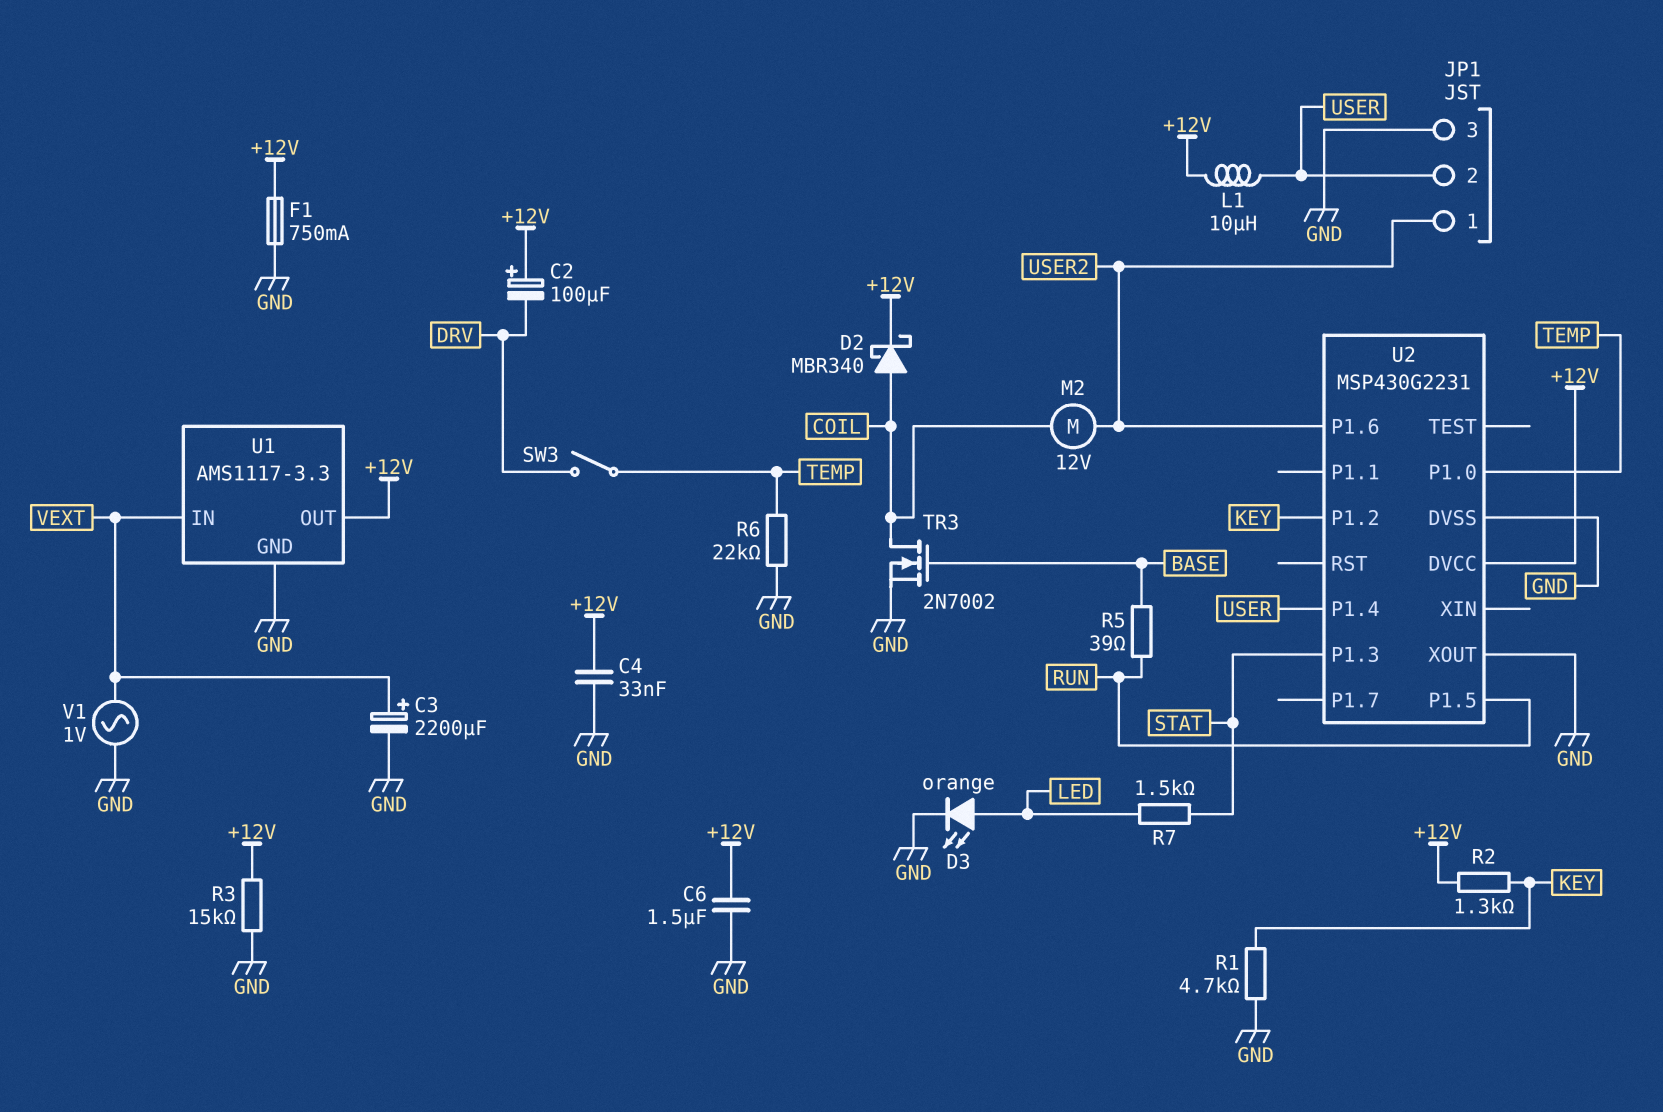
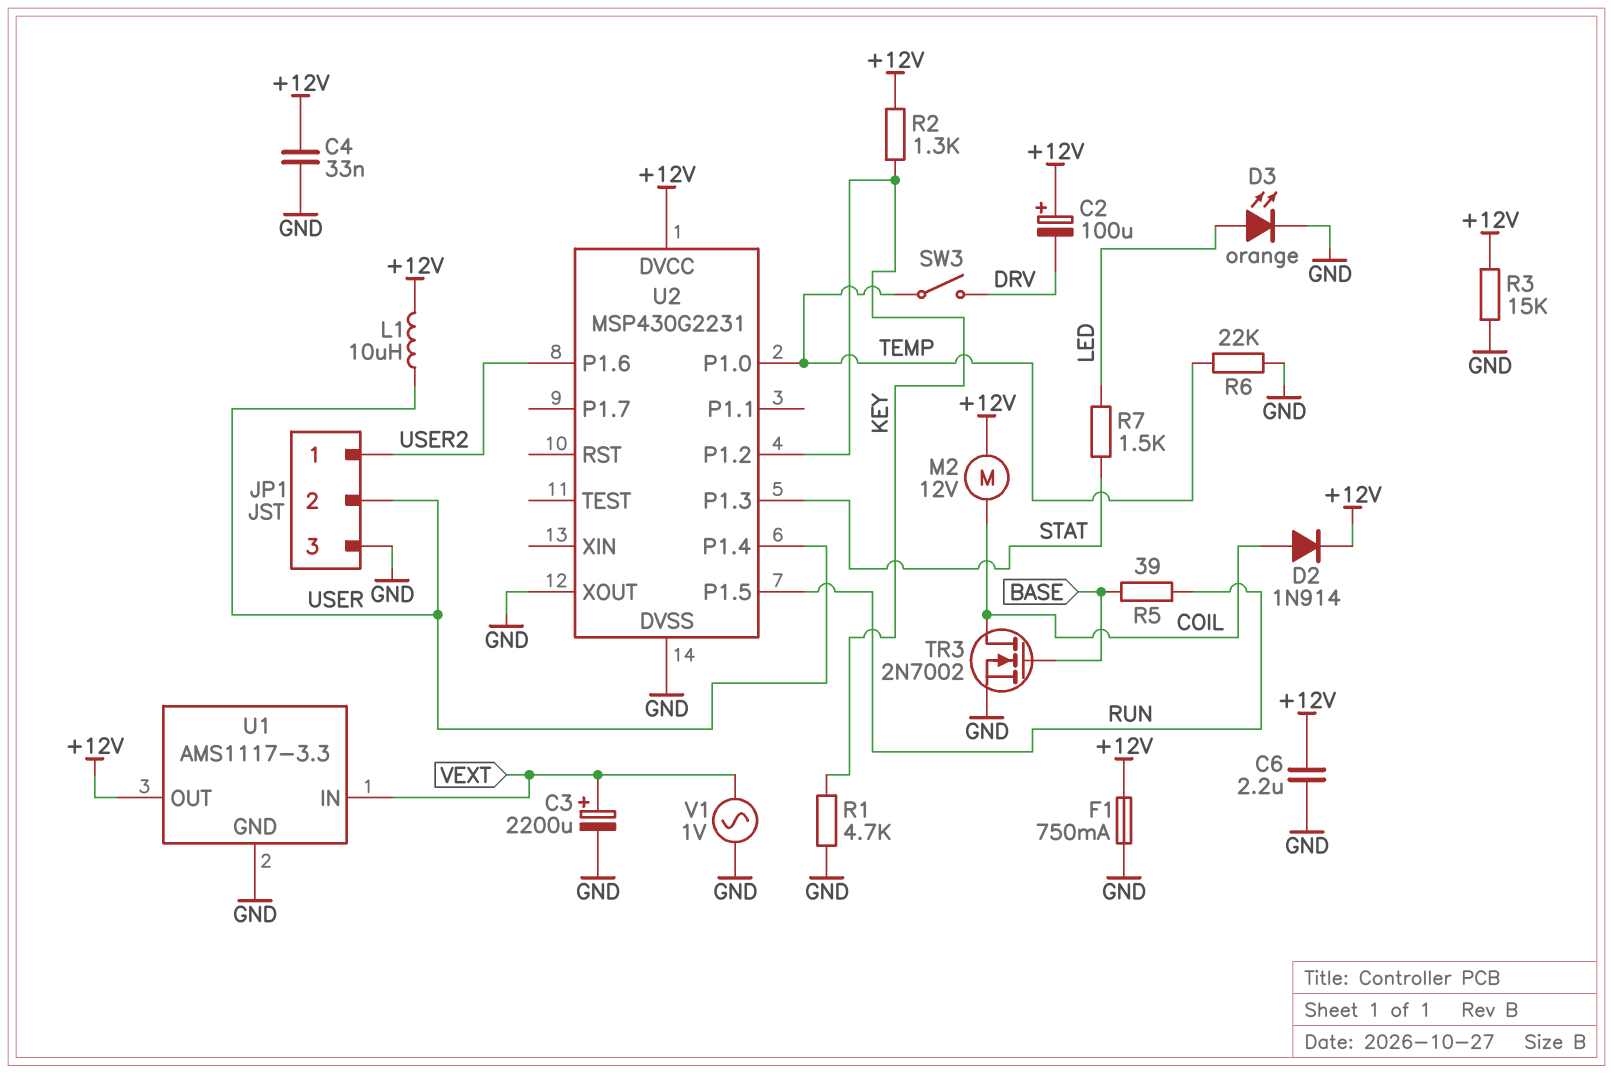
C6: 1.5uF (+12V, GND) -> 2.2uF (+12V, GND)
D2: schottky MBR340 (A COIL, K +12V) -> diode 1N914 (A COIL, K +12V)
M2: motor 12V (COIL, USER2) -> motor 12V (+12V, COIL)

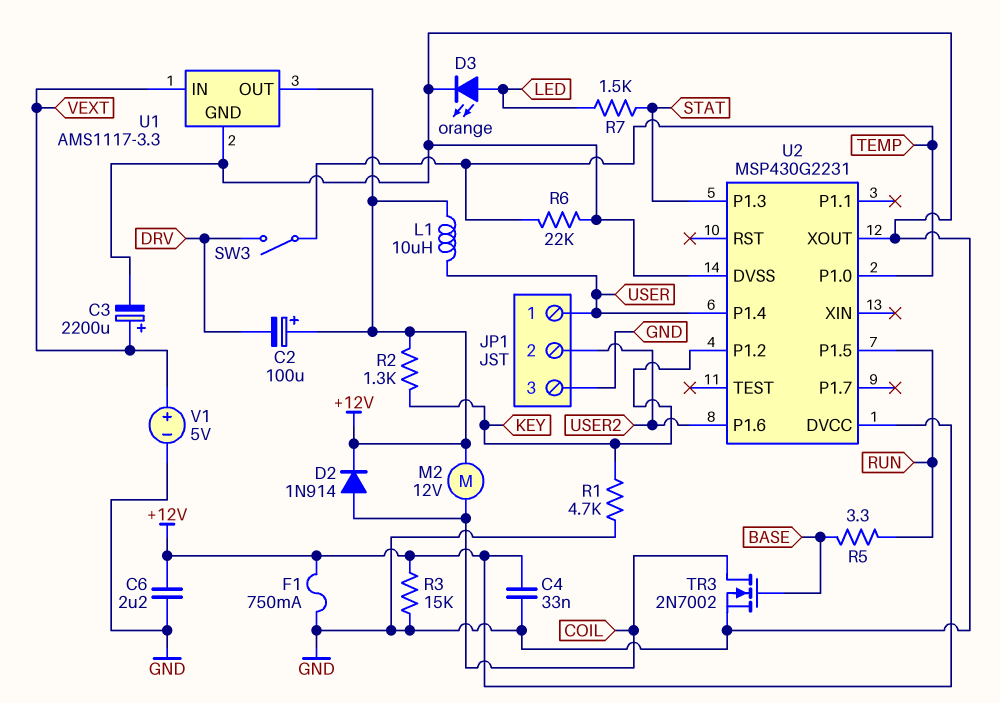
JP1 pin 1: USER2 -> USER
JP1 pin 2: USER -> USER2
R5: 39 (BASE, RUN) -> 3.3 (BASE, RUN)
V1: AC 1V (GND, VEXT) -> 5V (plus VEXT, minus GND)

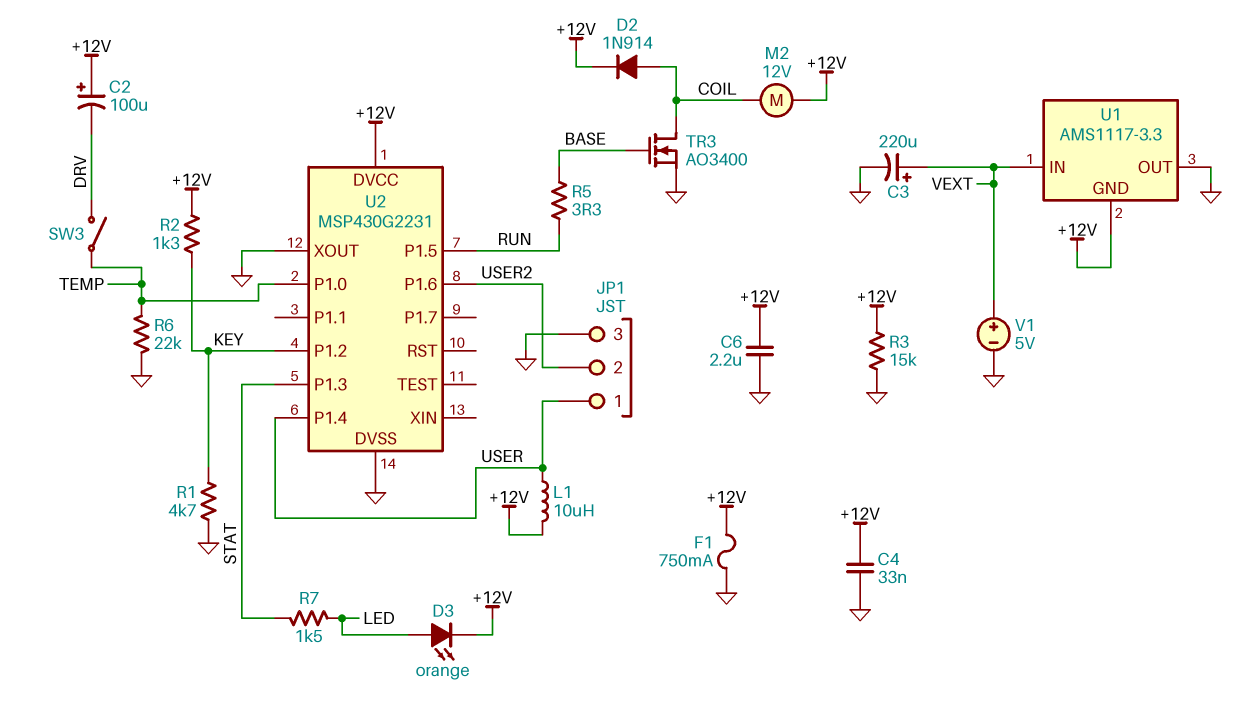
C3: 2200uF (plus VEXT, minus GND) -> 220uF (plus VEXT, minus GND)
D3: LED orange (A LED, K GND) -> LED orange (A LED, K +12V)
TR3: NMOS 2N7002 (G BASE, D COIL, S GND) -> NMOS AO3400 (G BASE, D COIL, S GND)
U1 pin GND: GND -> +12V
U1 pin OUT: +12V -> GND

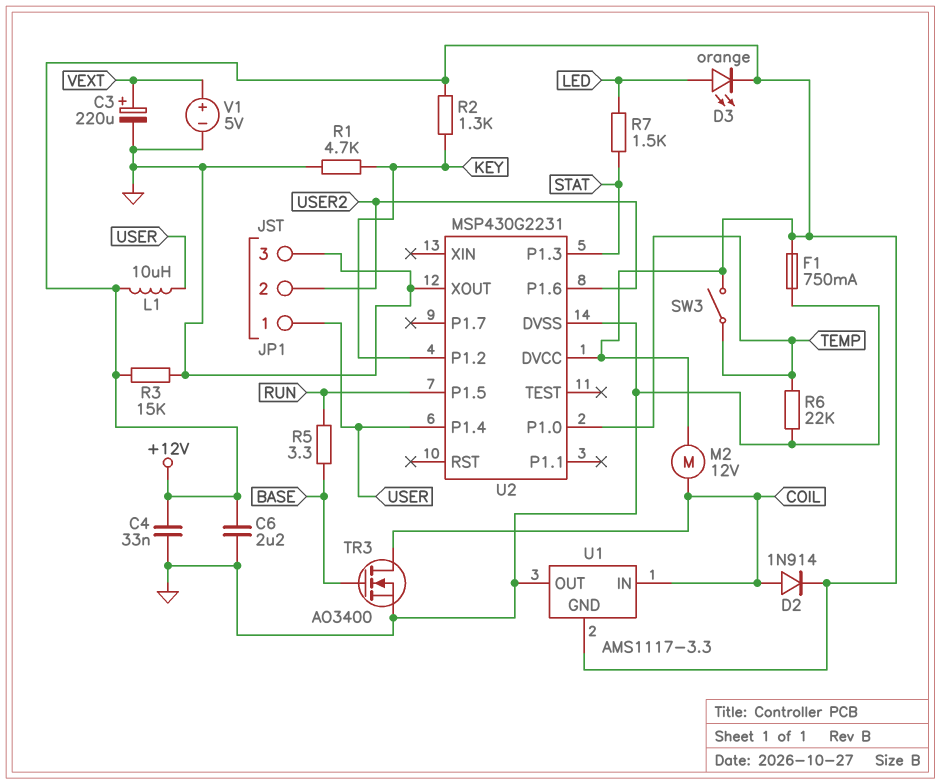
C2: 100uF (plus +12V, minus DRV) -> none
SW3: switch (DRV, TEMP) -> switch (+12V, TEMP)
U1 pin IN: VEXT -> COIL

